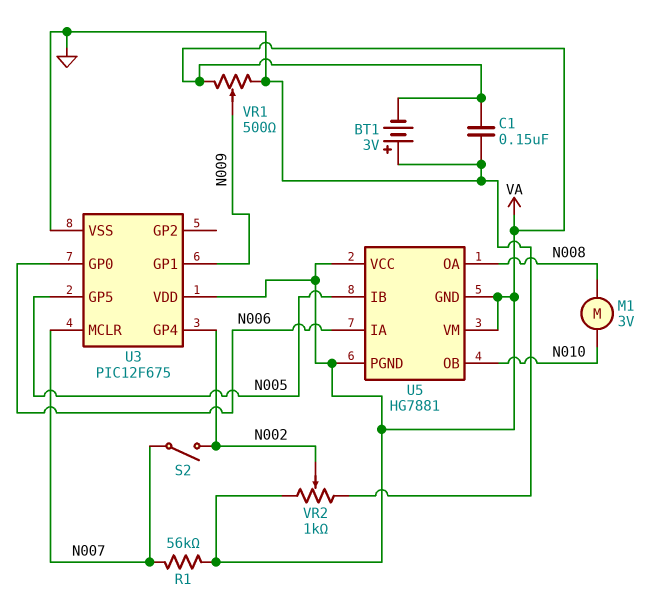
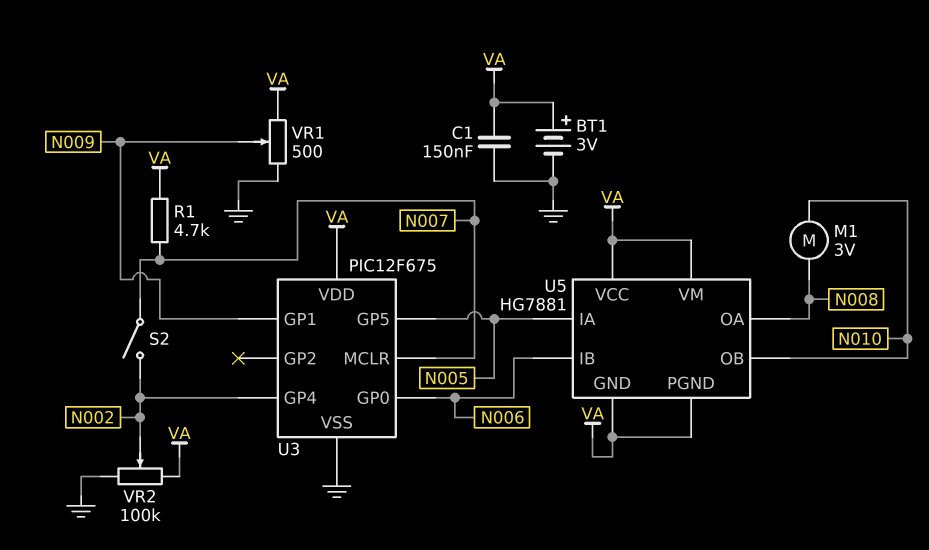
BT1: 3V (plus GND, minus VA) -> 3V (plus VA, minus GND)
R1: 56k (N007, VA) -> 4.7k (N007, VA)
U5 pin IA: N006 -> N005
U5 pin IB: N005 -> N006
VR2: 1k (GND, VA, wiper N002) -> 100k (GND, VA, wiper N002)

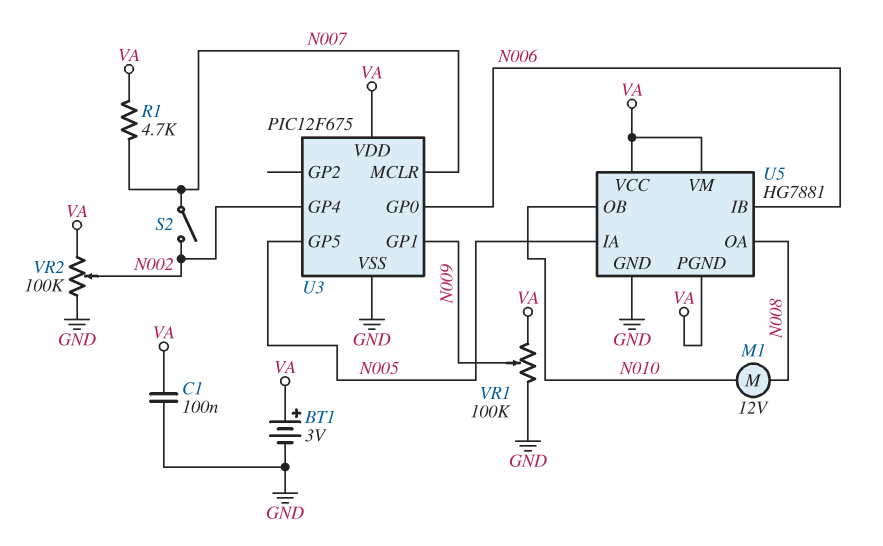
C1: 150nF (GND, VA) -> 100nF (GND, VA)
M1: motor 3V (N008, N010) -> motor 12V (N008, N010)
U5 pin GND: VA -> GND
VR1: 500 (GND, VA, wiper N009) -> 100k (GND, VA, wiper N009)

